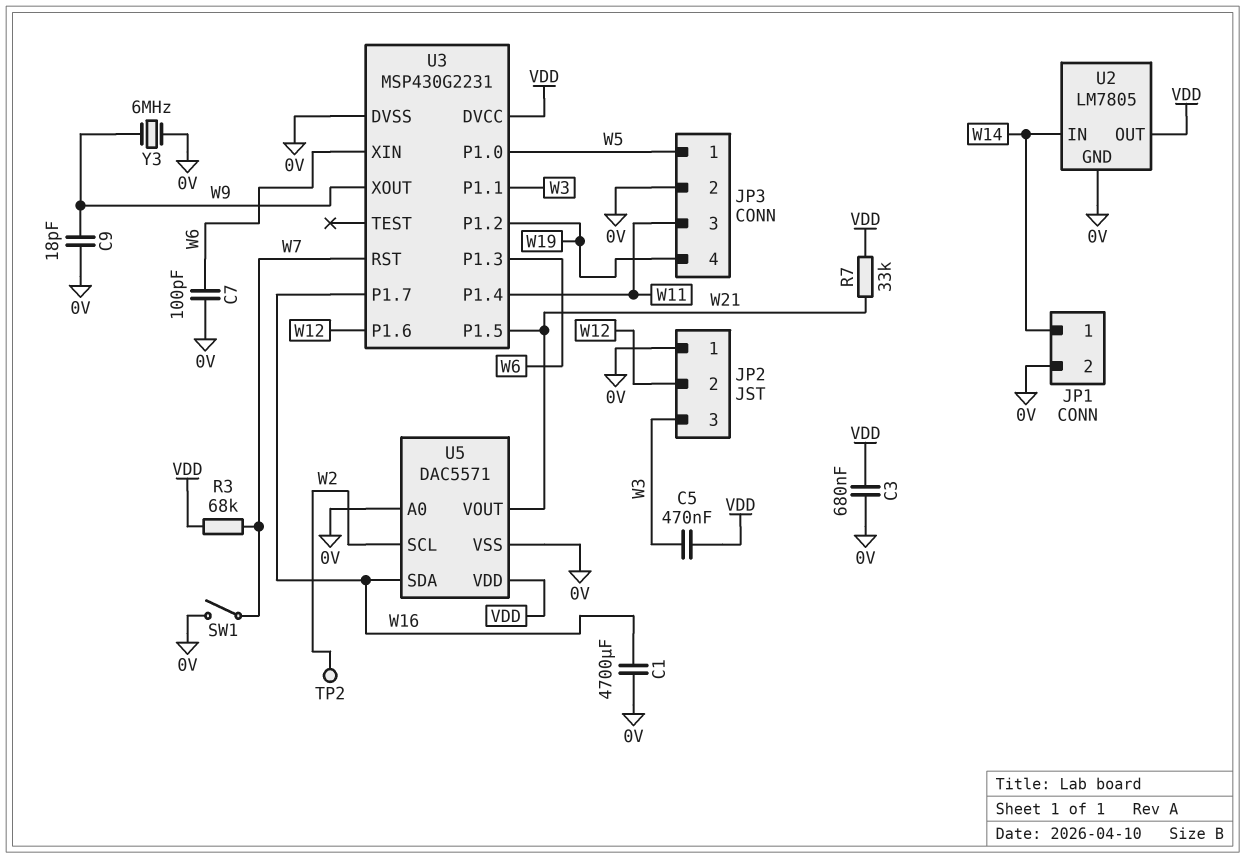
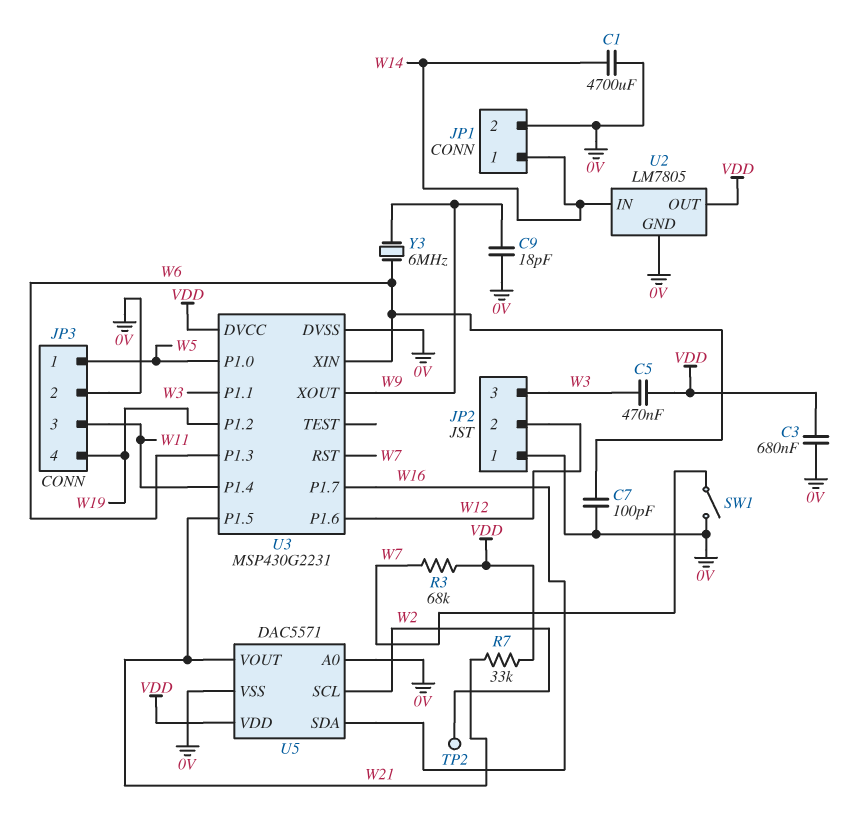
C1: 4700uF (0V, W16) -> 4700uF (0V, W14)
Y3: 6MHz (0V, W9) -> 6MHz (W6, W9)

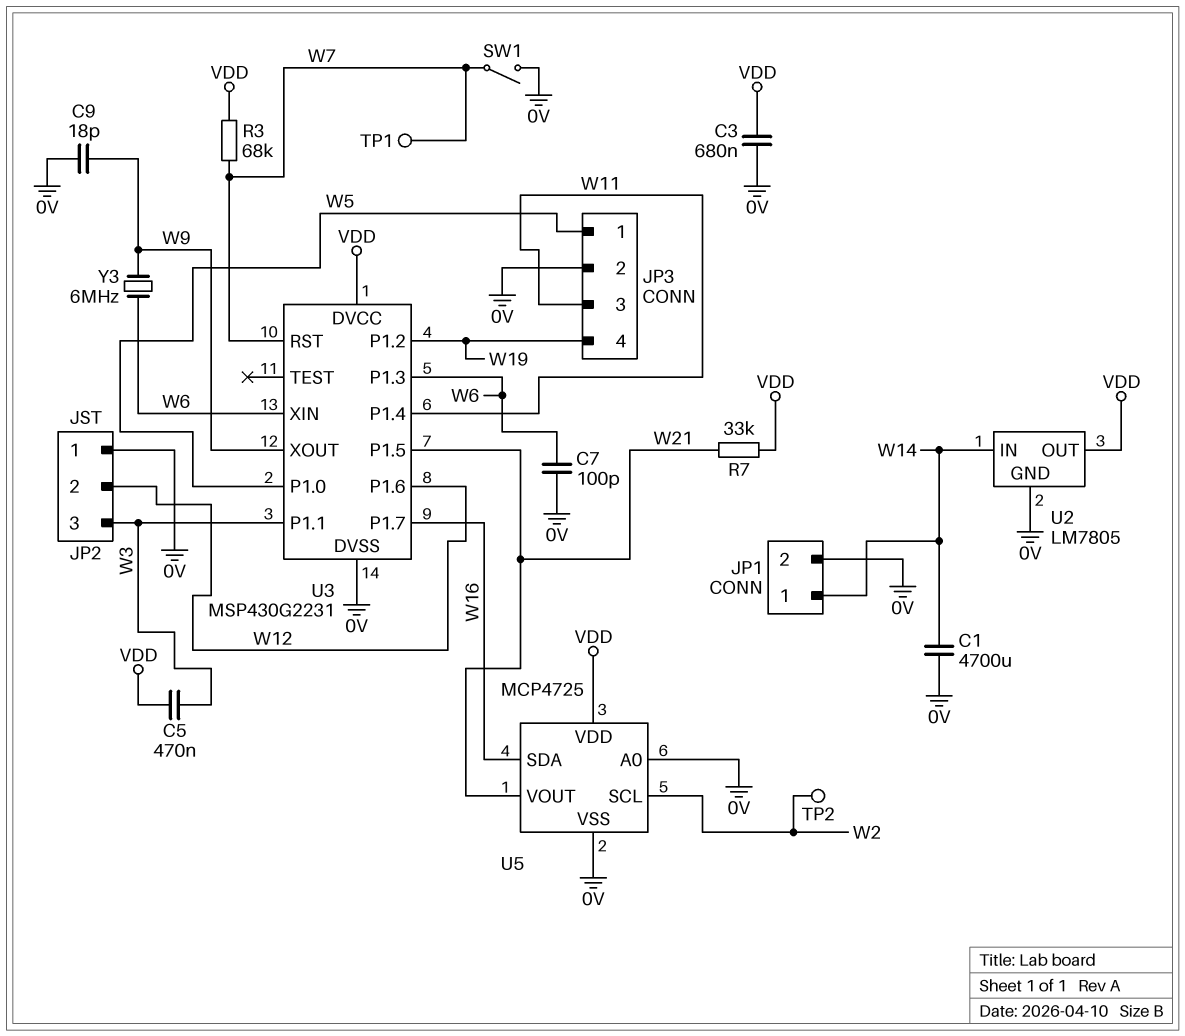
TP1: none -> test point (W7)
U5: DAC5571 -> MCP4725

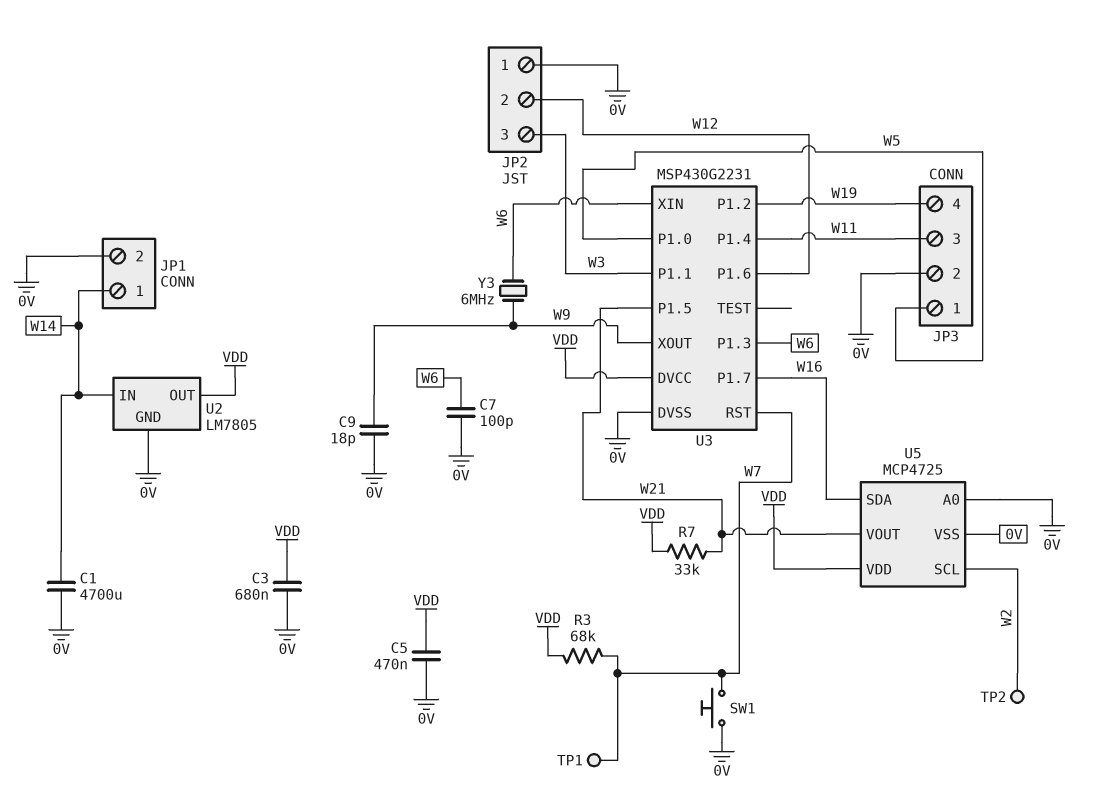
C5: 470nF (VDD, W3) -> 470nF (0V, VDD)
SW1: switch (0V, W7) -> button (0V, W7)

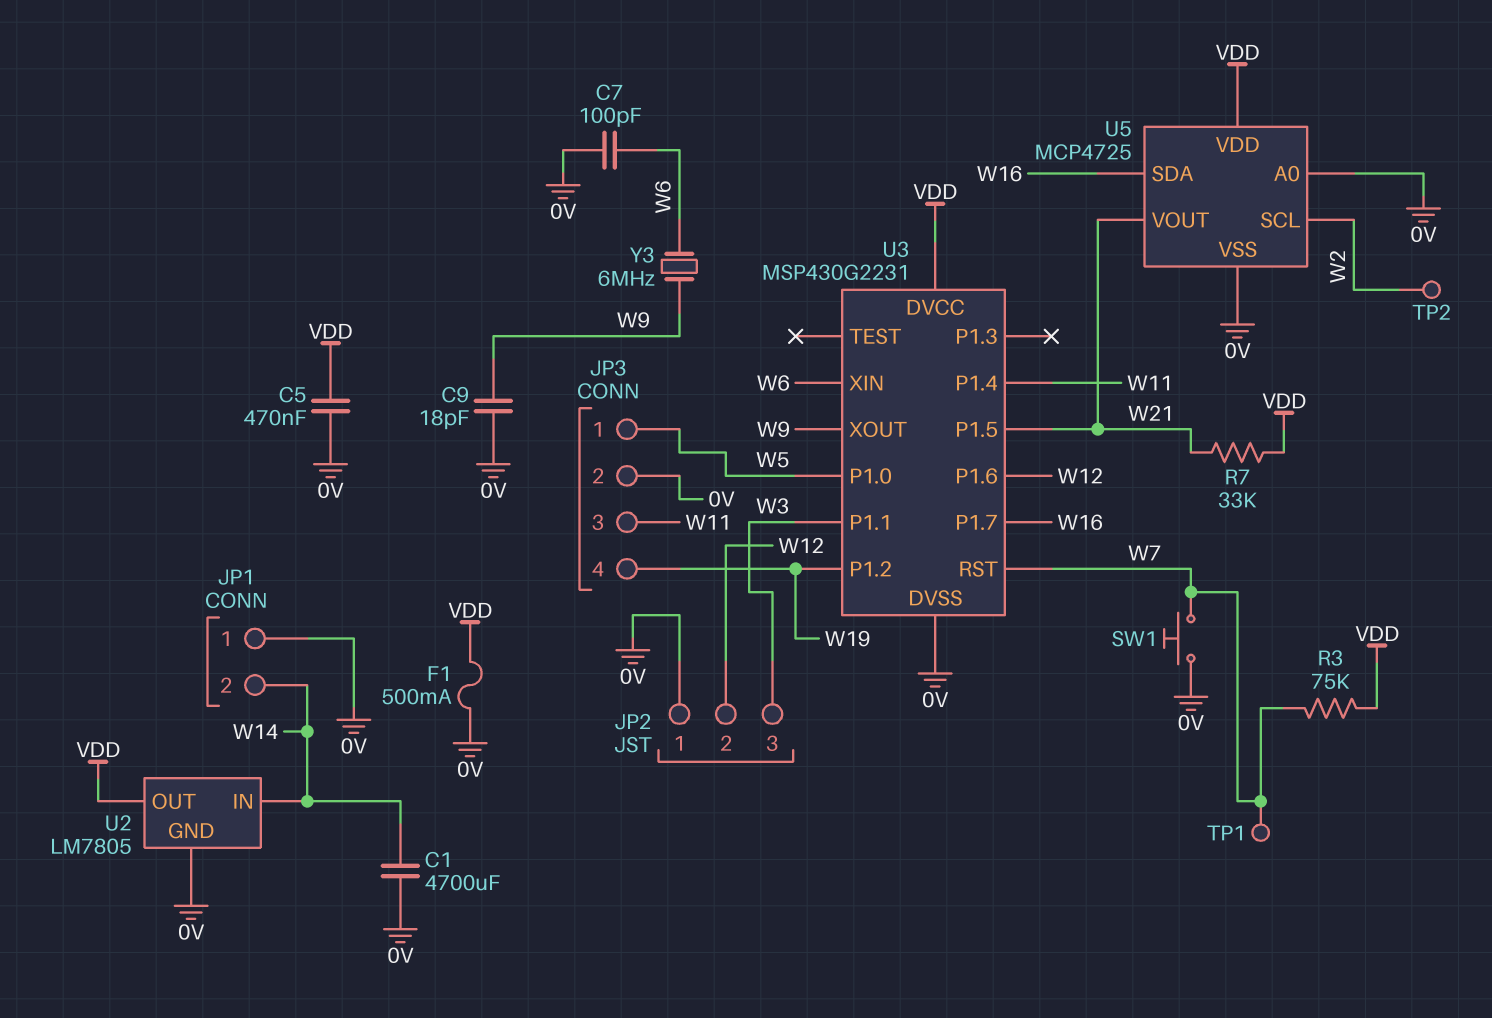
C3: 680nF (0V, VDD) -> none
F1: none -> 500mA (0V, VDD)
JP1 pin 1: W14 -> 0V
JP1 pin 2: 0V -> W14
R3: 68k (VDD, W7) -> 75k (VDD, W7)
U3 pin P1.3: W6 -> none

